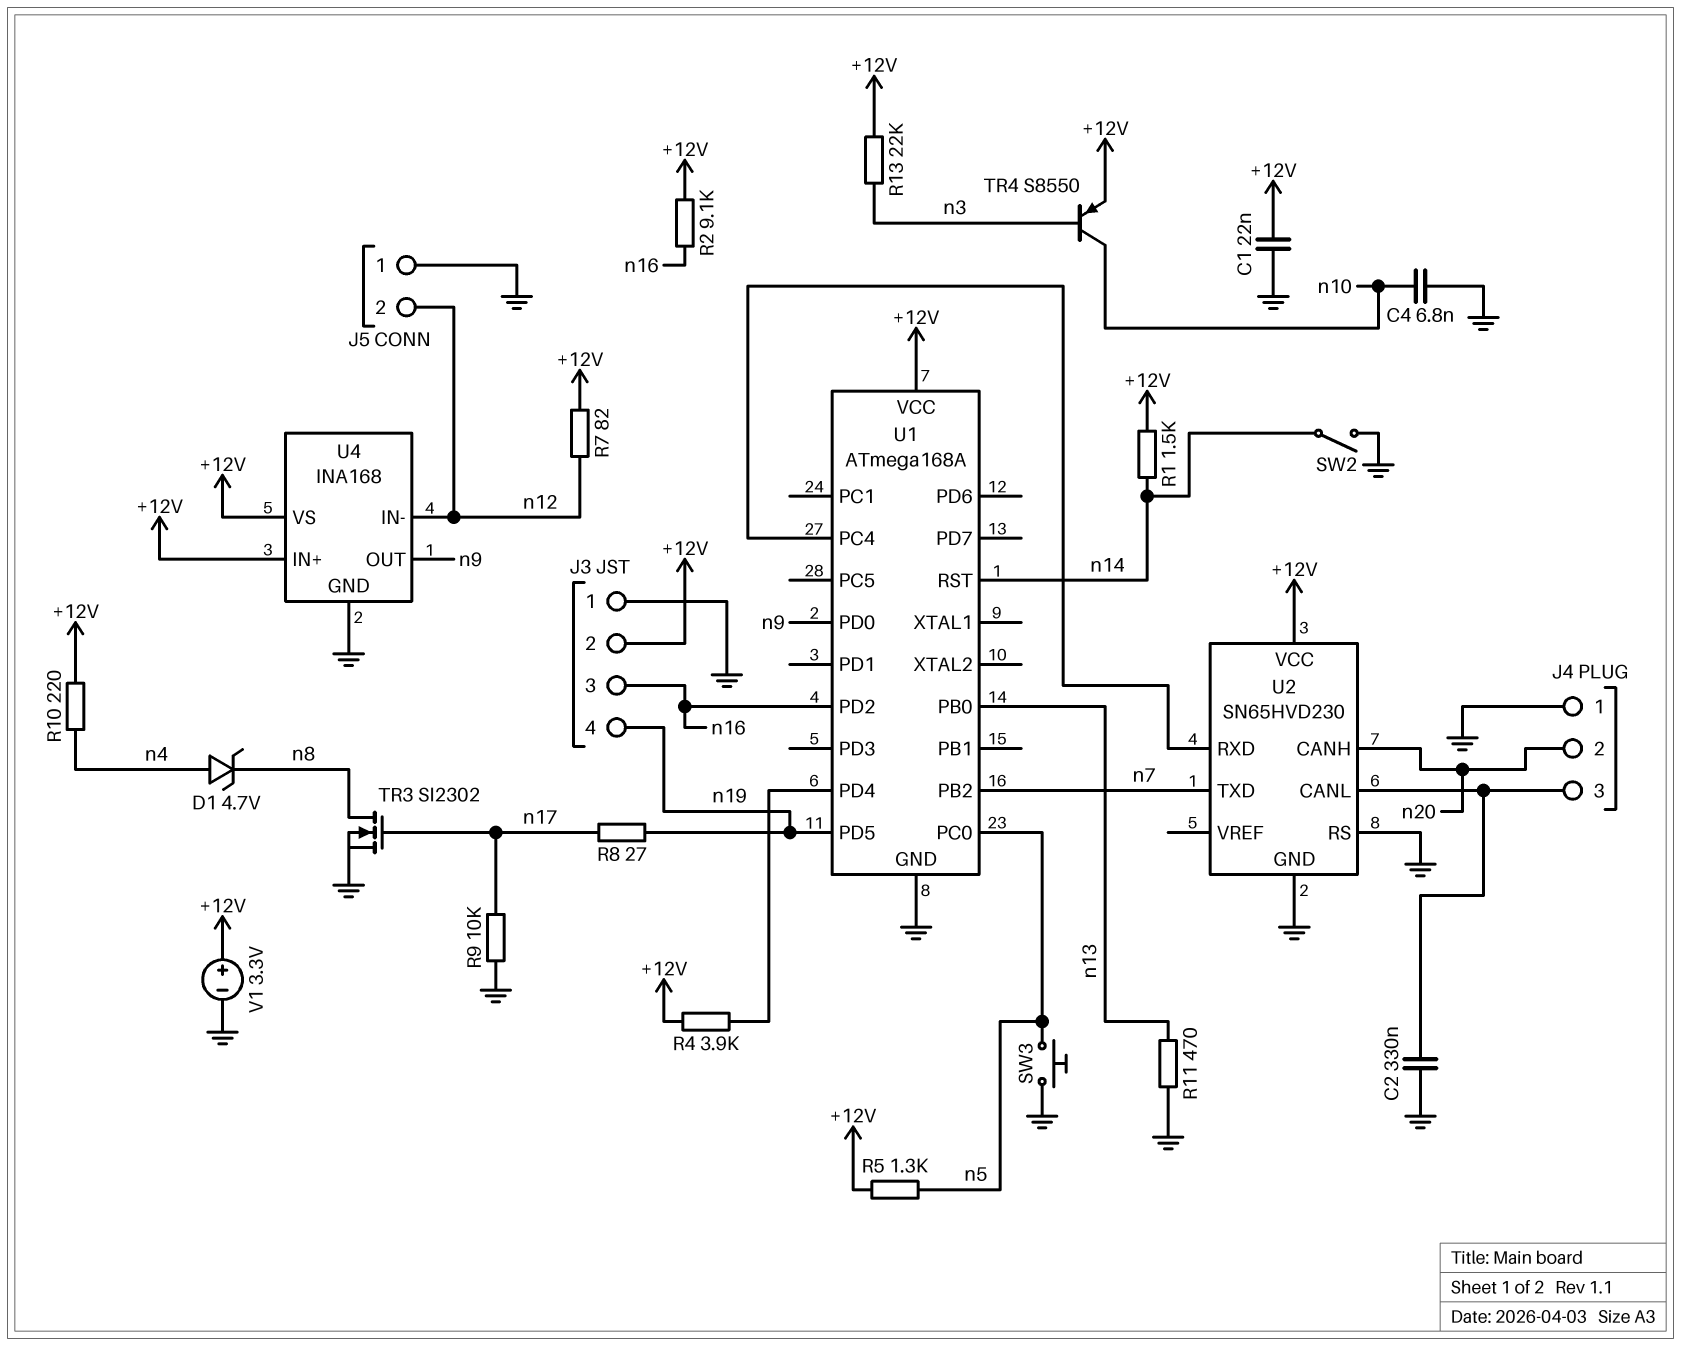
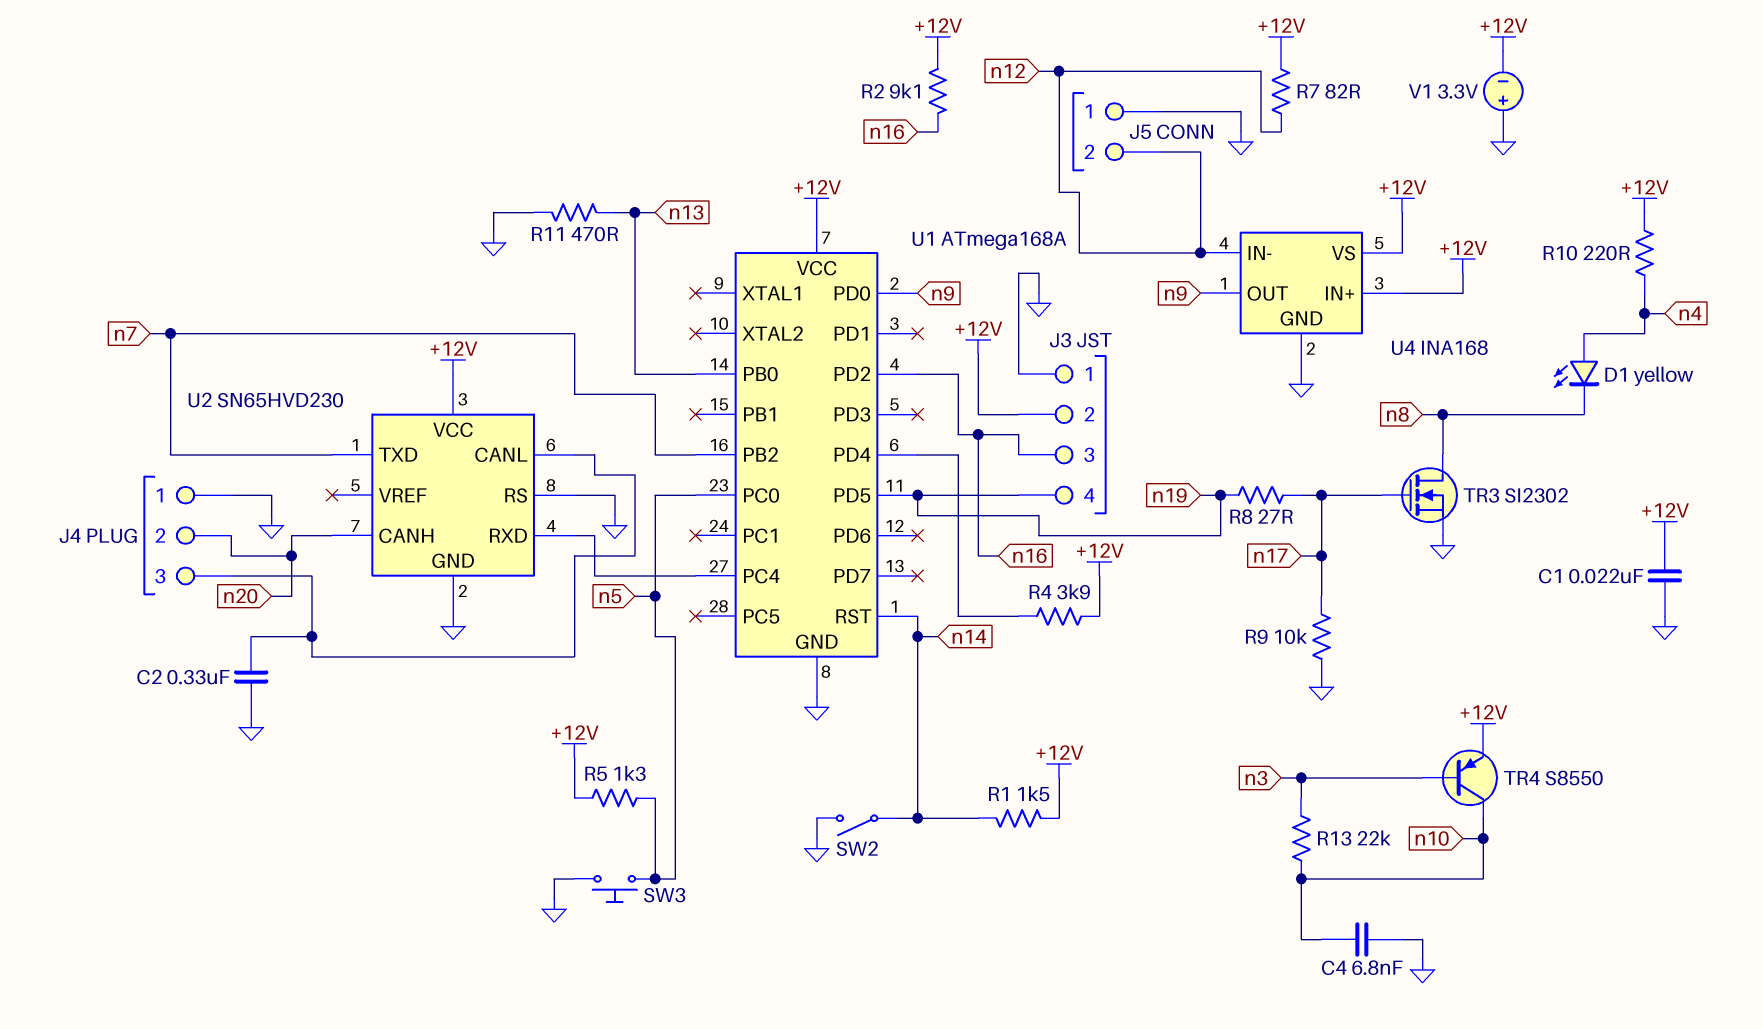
D1: zener 4.7V (A n4, K n8) -> LED yellow (A n4, K n8)
R13: 22k (+12V, n3) -> 22k (n3, n10)
V1: 3.3V (plus +12V, minus GND) -> 3.3V (plus GND, minus +12V)

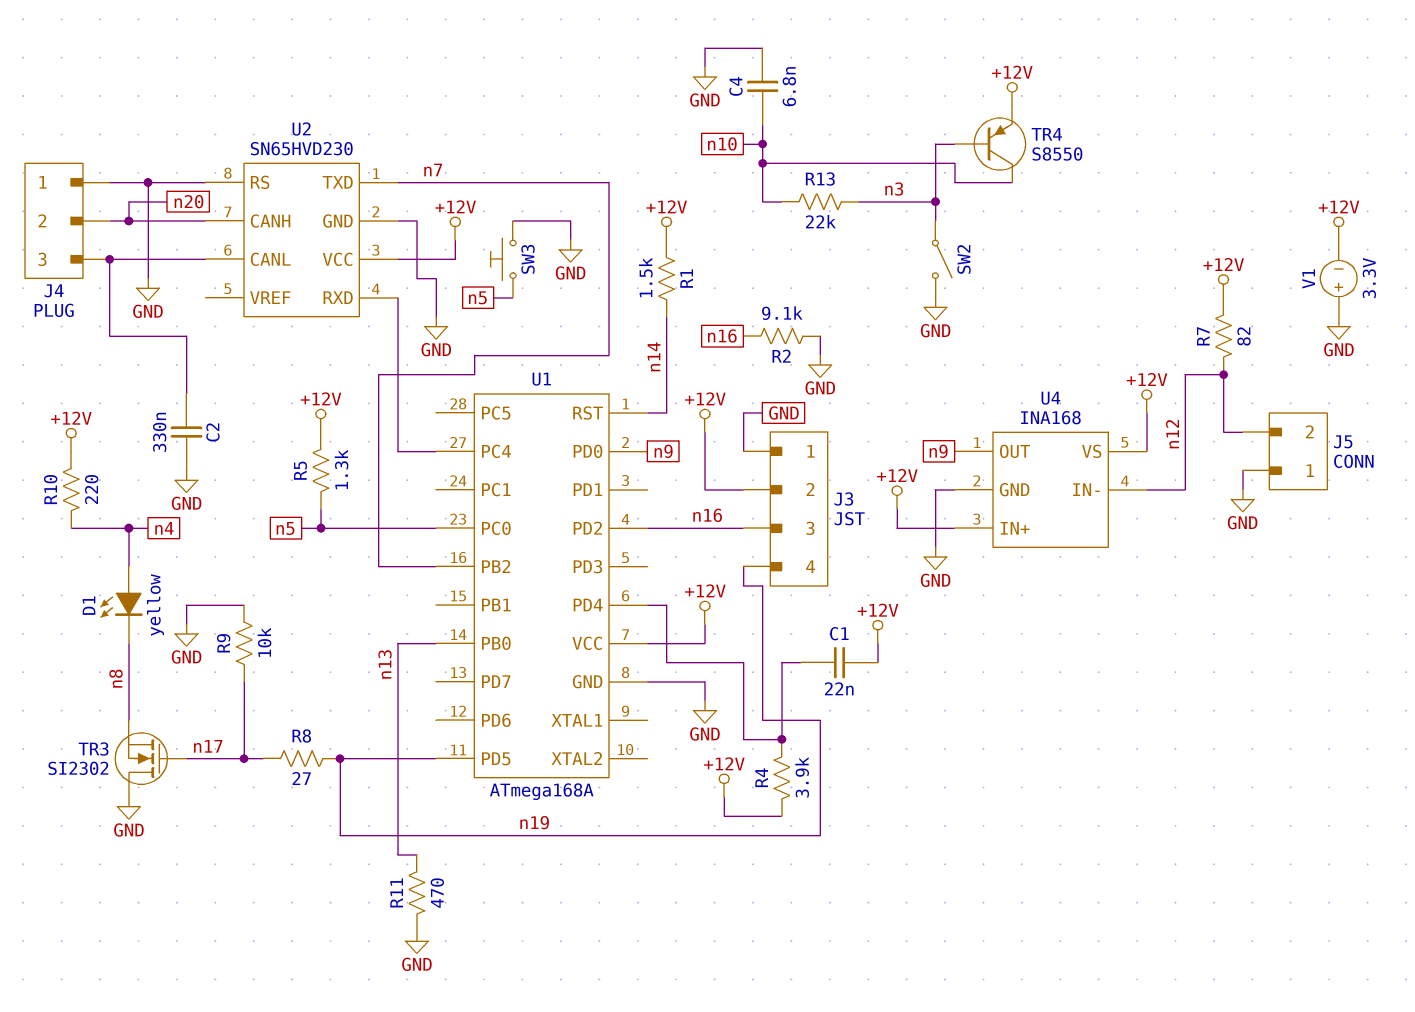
C1: 22nF (+12V, GND) -> 22nF (+12V, U1/PD4)
R2: 9.1k (+12V, n16) -> 9.1k (GND, n16)
SW2: switch (GND, n14) -> switch (GND, n3)
TR3: NMOS SI2302 (G n17, D n8, S GND) -> NMOS SI2302 (G n17, D GND, S n8)

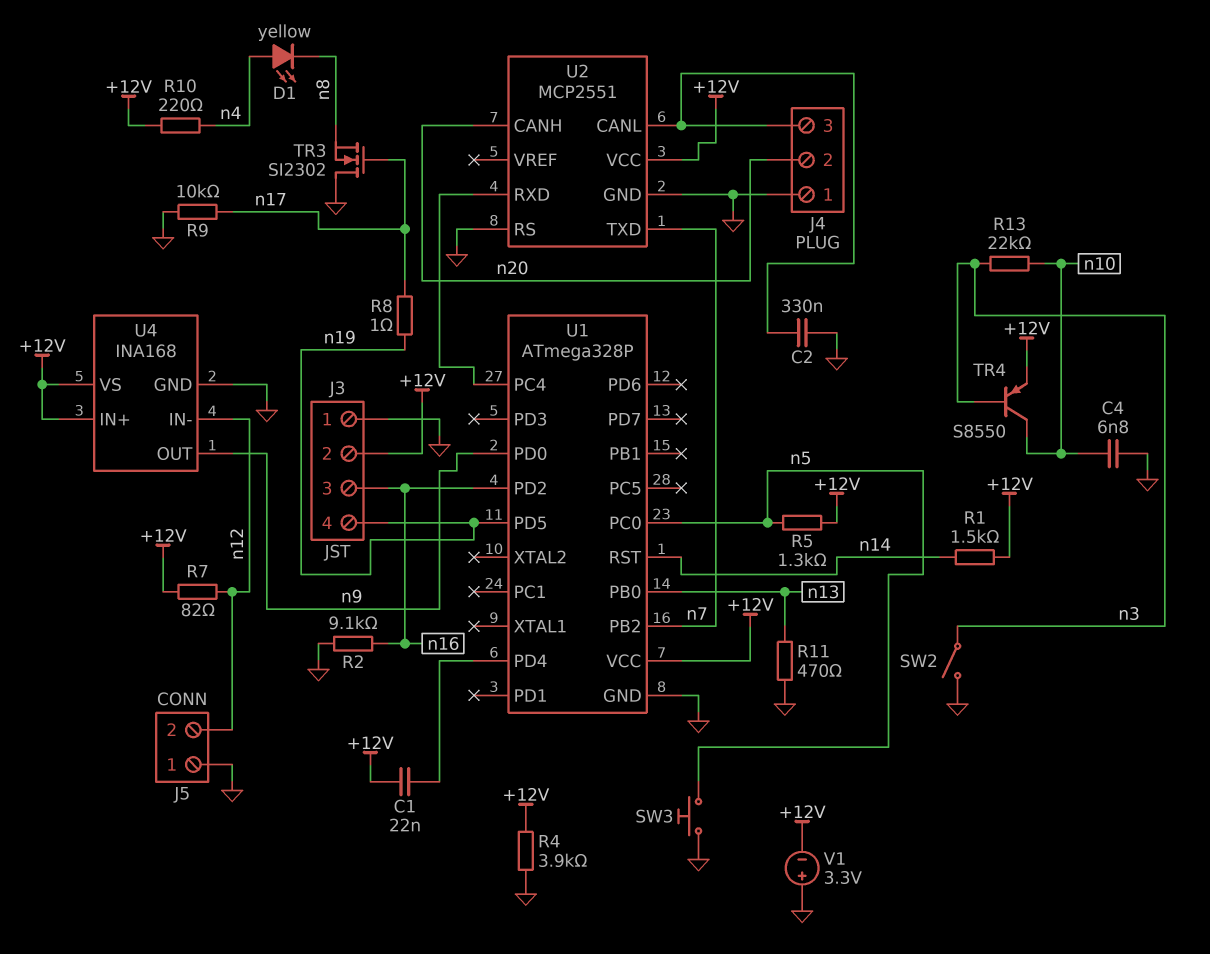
R4: 3.9k (+12V, U1/PD4) -> 3.9k (+12V, GND)
R8: 27 (n17, n19) -> 1 (n17, n19)
U1: ATmega168A -> ATmega328P
U2: SN65HVD230 -> MCP2551

